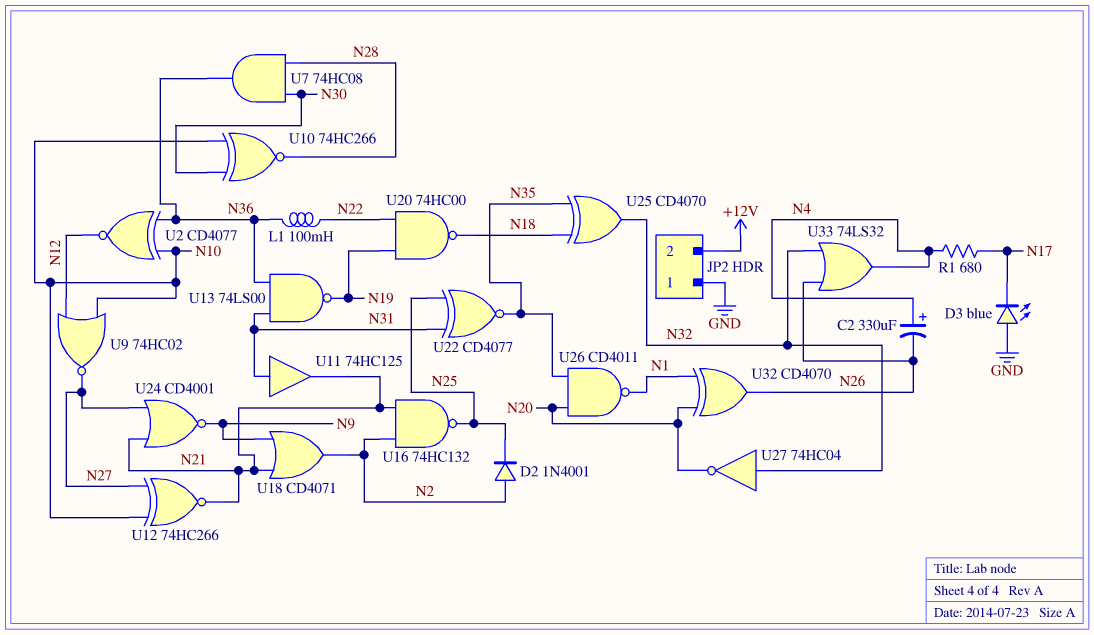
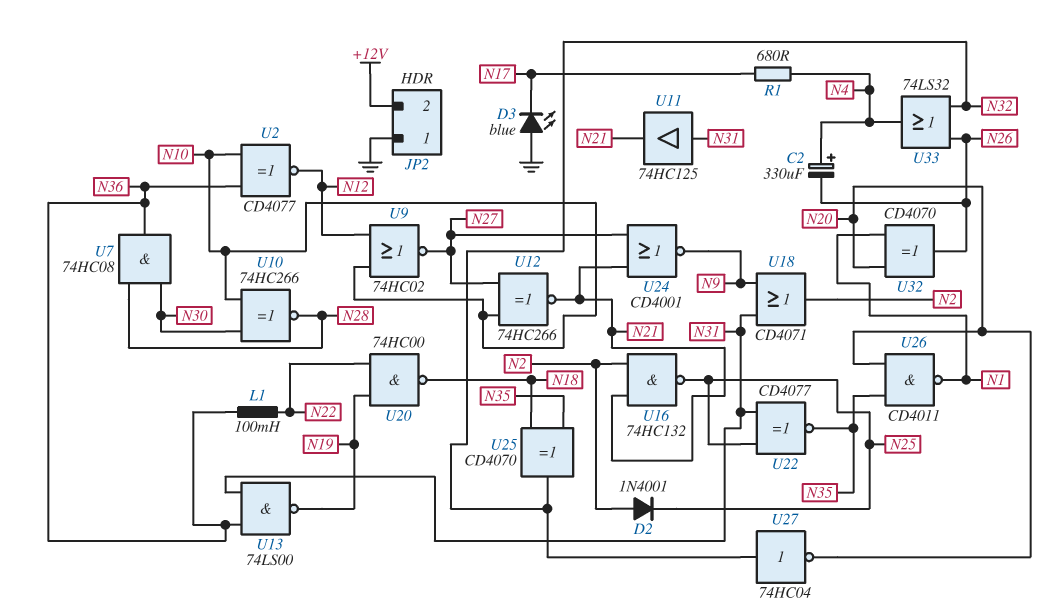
U18: OR CD4071 (in N9, in N21, out N2) -> OR CD4071 (in N9, in N31, out N2)

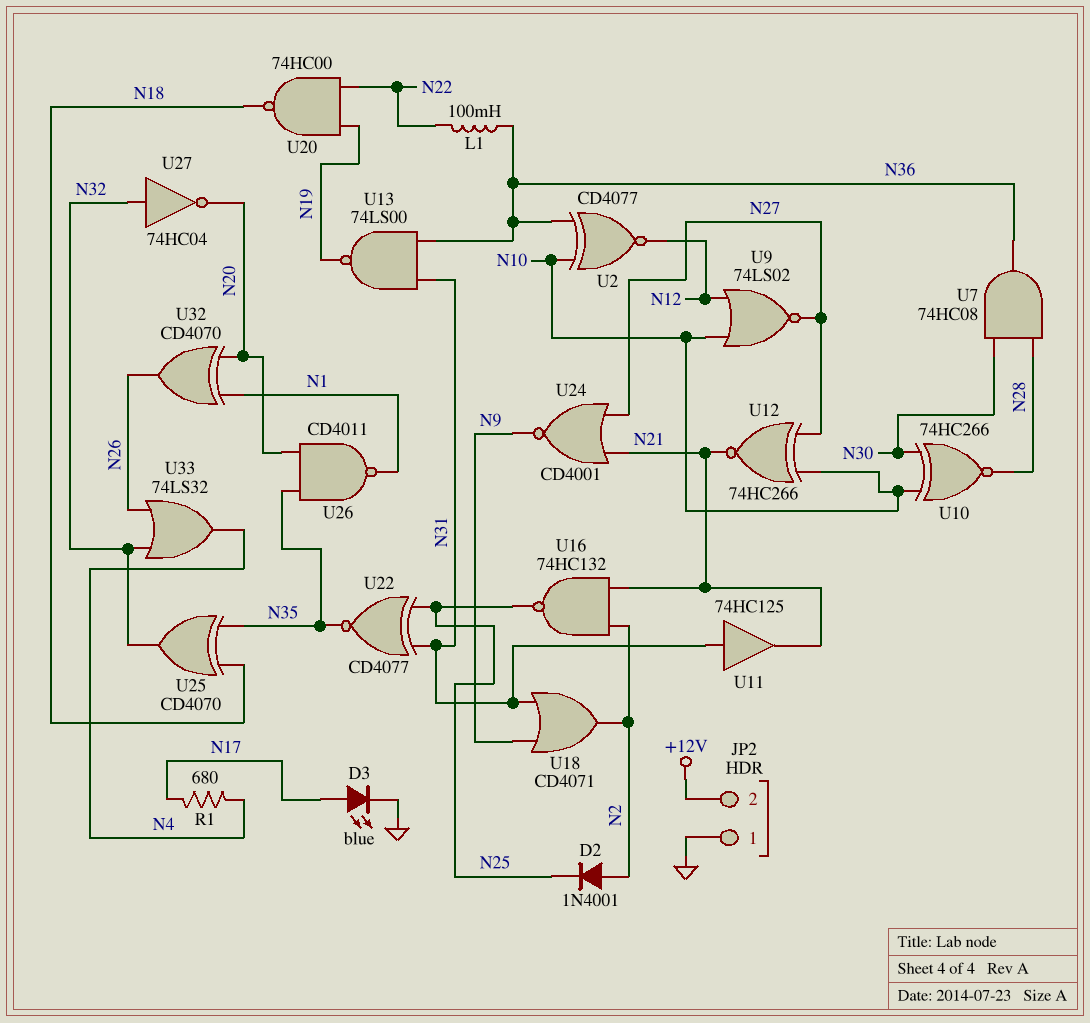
C2: 330uF (plus N4, minus N26) -> none
D3: LED blue (A GND, K N17) -> LED blue (A N17, K GND)
U9: NOR 74HC02 (in N10, in N12, out N27) -> NOR 74LS02 (in N10, in N12, out N27)

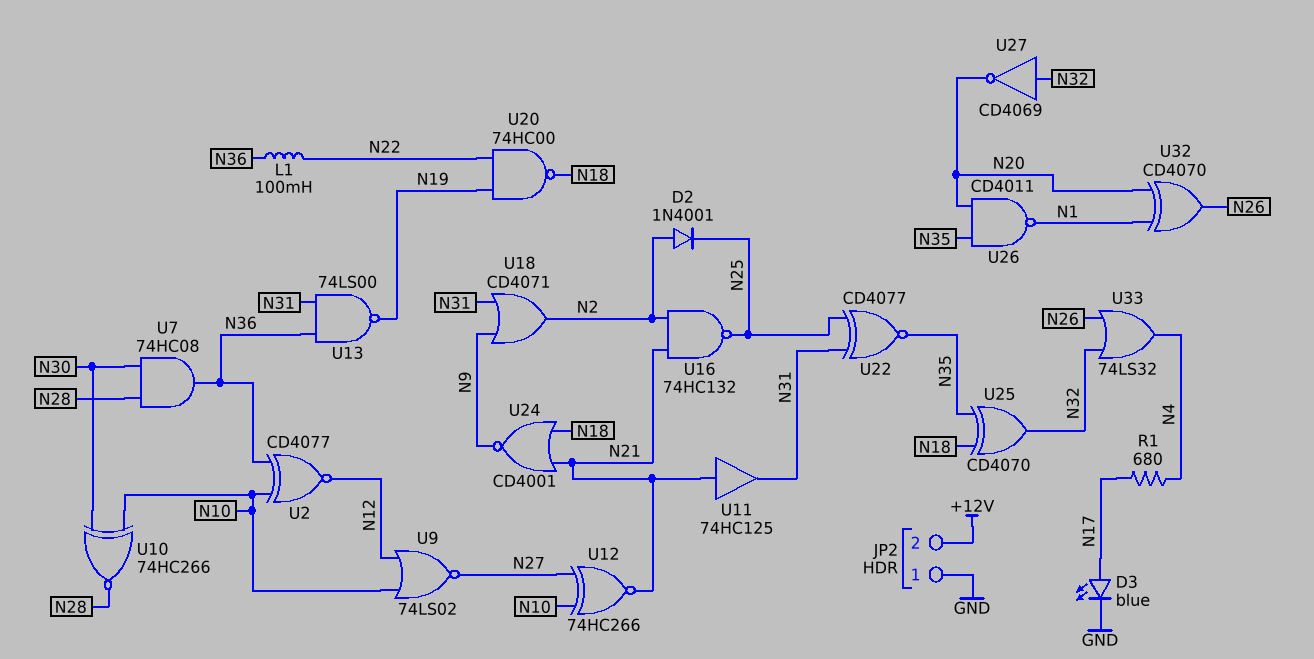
U11: buffer 74HC125 (in N31, out N21) -> buffer 74HC125 (in N21, out N31)
U24: NOR CD4001 (in N21, in N27, out N9) -> NOR CD4001 (in N18, in N21, out N9)
U27: NOT 74HC04 (in N32, out N20) -> NOT CD4069 (in N32, out N20)

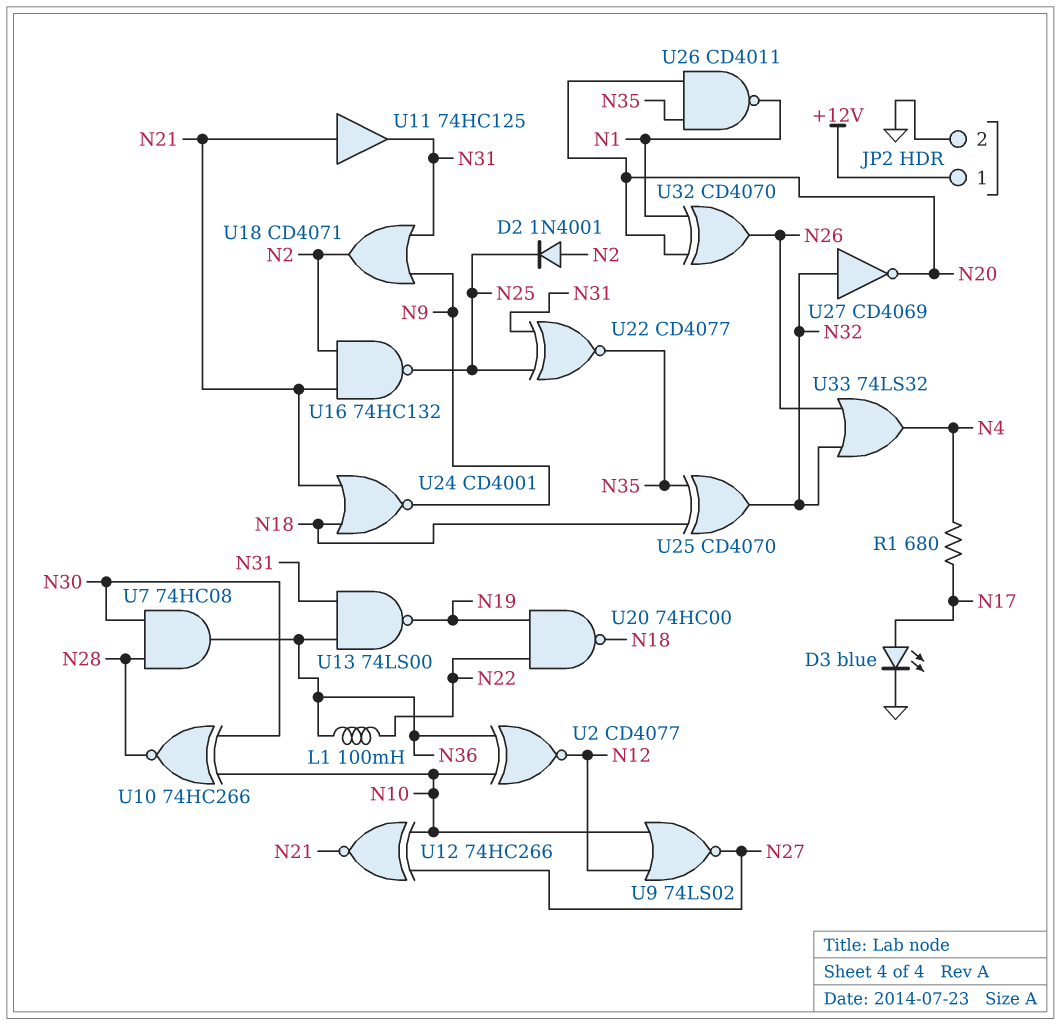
JP2 pin 1: GND -> +12V
JP2 pin 2: +12V -> GND

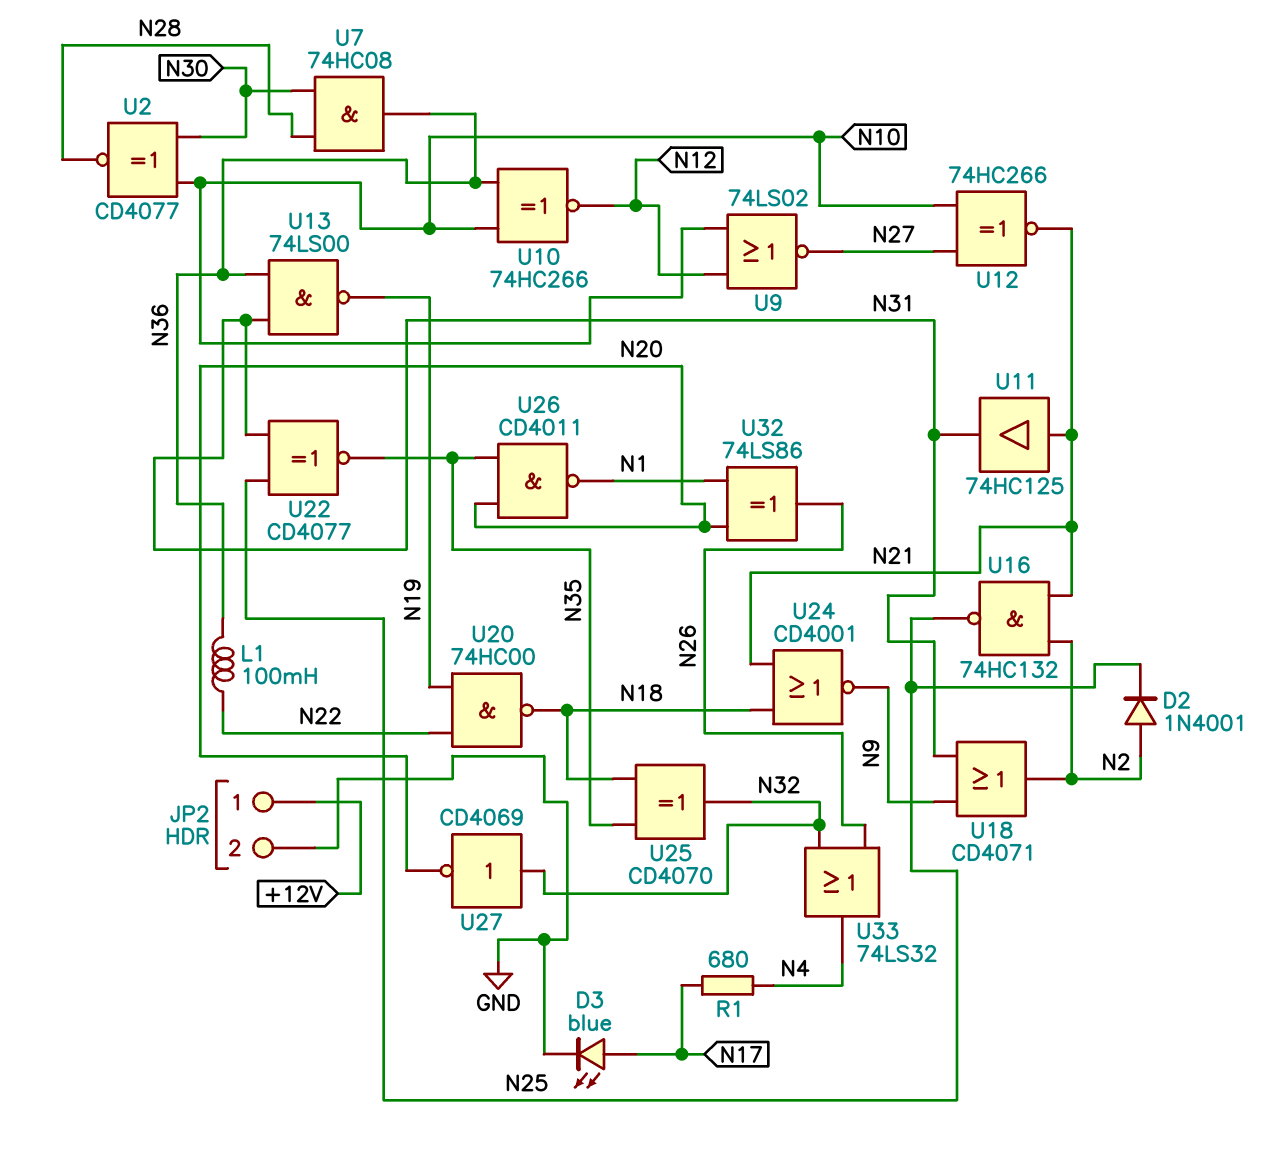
U2: XNOR CD4077 (in N10, in N36, out N12) -> XNOR CD4077 (in N10, in N30, out N28)
U10: XNOR 74HC266 (in N10, in N30, out N28) -> XNOR 74HC266 (in N10, in N36, out N12)
U32: XOR CD4070 (in N1, in N20, out N26) -> XOR 74LS86 (in N1, in N20, out N26)

